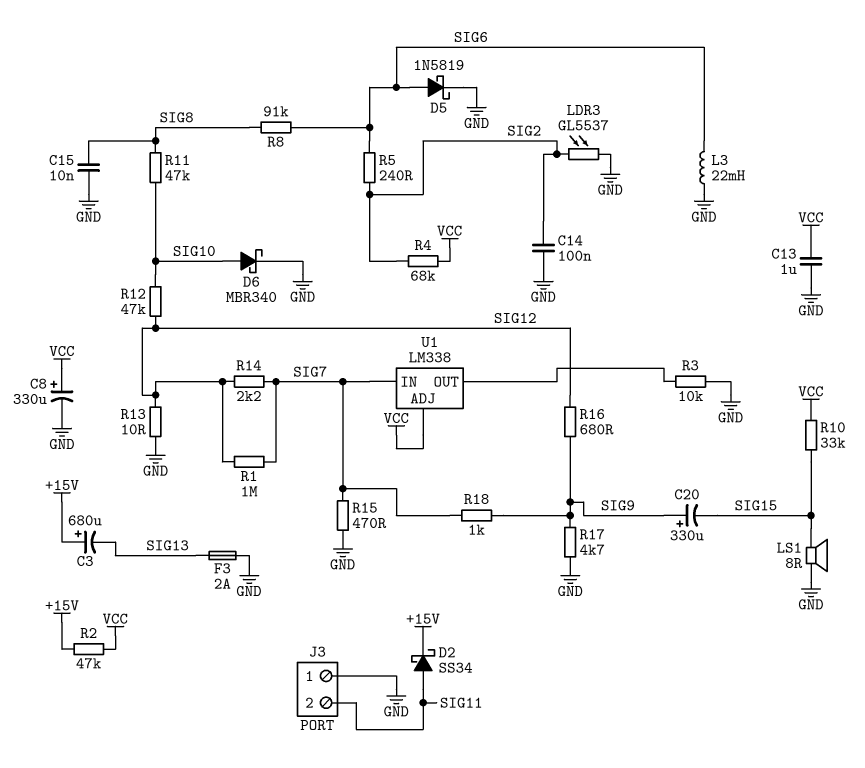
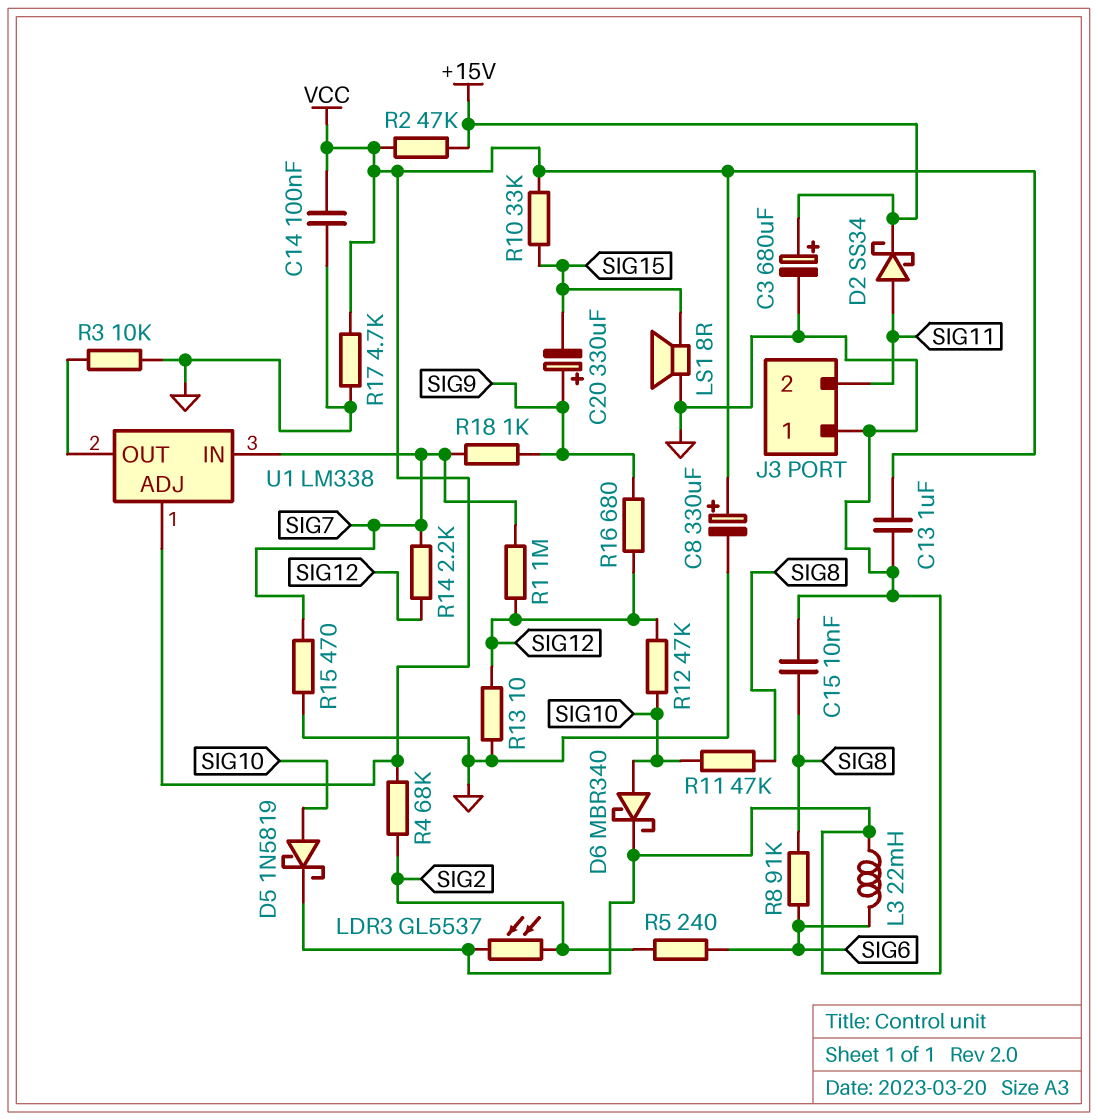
C3: 680uF (plus +15V, minus SIG13) -> 680uF (plus +15V, minus GND)
C14: 100nF (GND, SIG2) -> 100nF (GND, VCC)
D5: schottky 1N5819 (A SIG6, K GND) -> schottky 1N5819 (A SIG10, K GND)
F3: 2A (GND, SIG13) -> none
R17: 4.7k (GND, SIG9) -> 4.7k (GND, VCC)

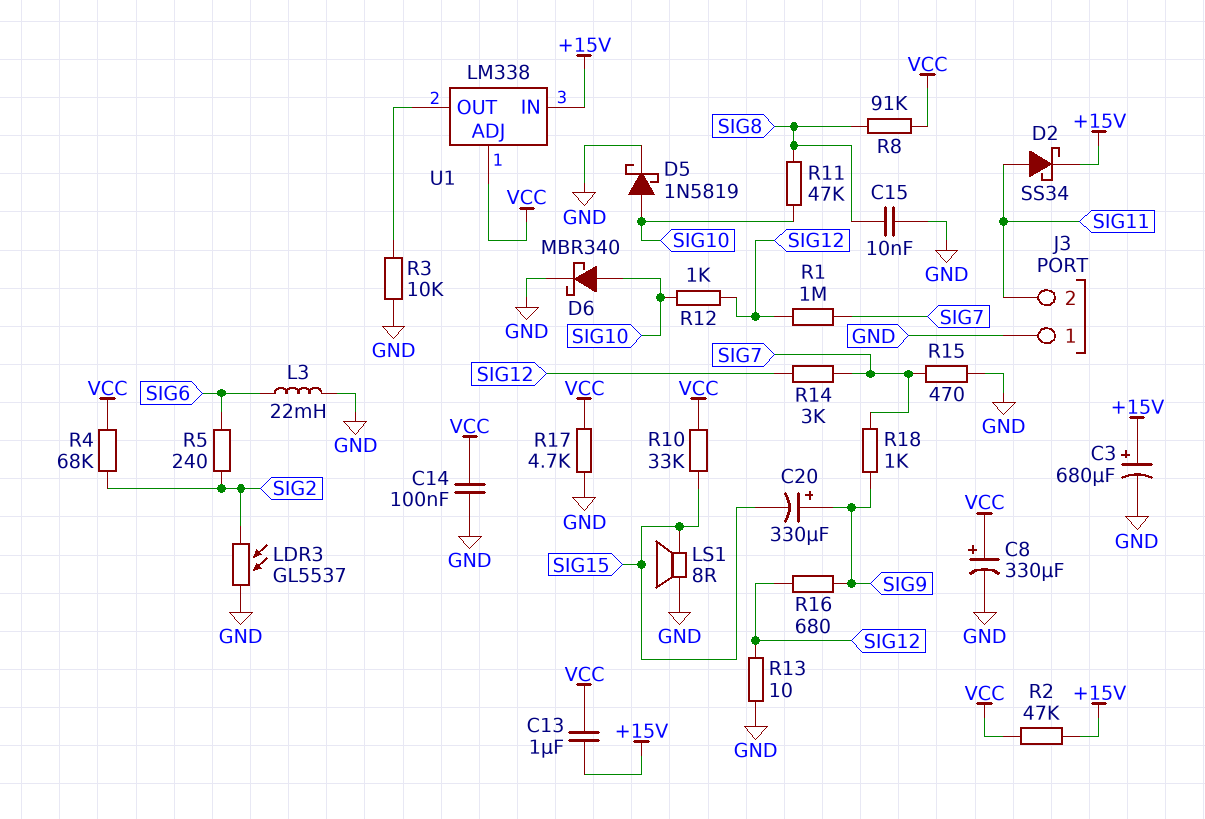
C13: 1uF (GND, VCC) -> 1uF (+15V, VCC)
R8: 91k (SIG6, SIG8) -> 91k (SIG8, VCC)
R12: 47k (SIG10, SIG12) -> 1k (SIG10, SIG12)
R14: 2.2k (SIG7, SIG12) -> 3k (SIG7, SIG12)
U1 pin IN: SIG7 -> +15V

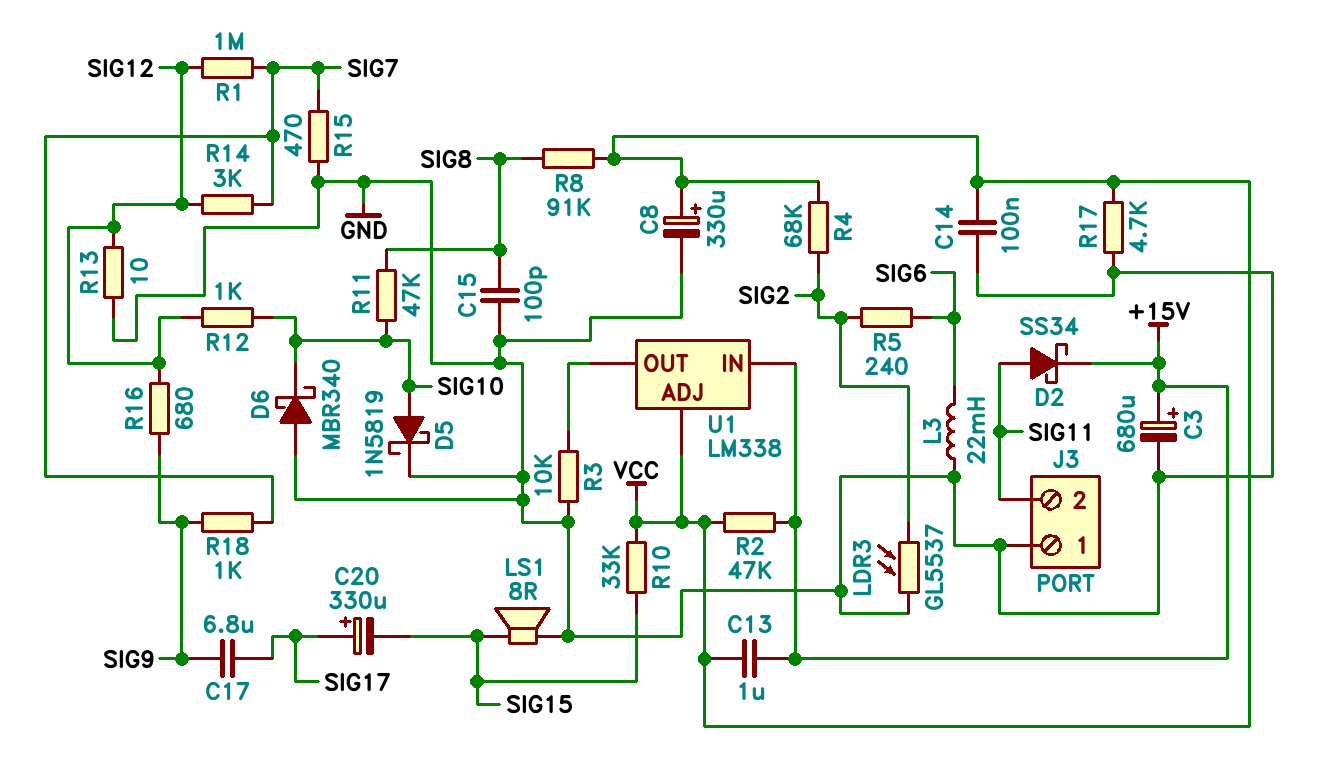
C15: 10nF (GND, SIG8) -> 100pF (GND, SIG8)
C17: none -> 6.8uF (SIG9, SIG17)
C20: 330uF (plus SIG9, minus SIG15) -> 330uF (plus SIG17, minus SIG15)
D6: schottky MBR340 (A SIG10, K GND) -> schottky MBR340 (A GND, K SIG10)

